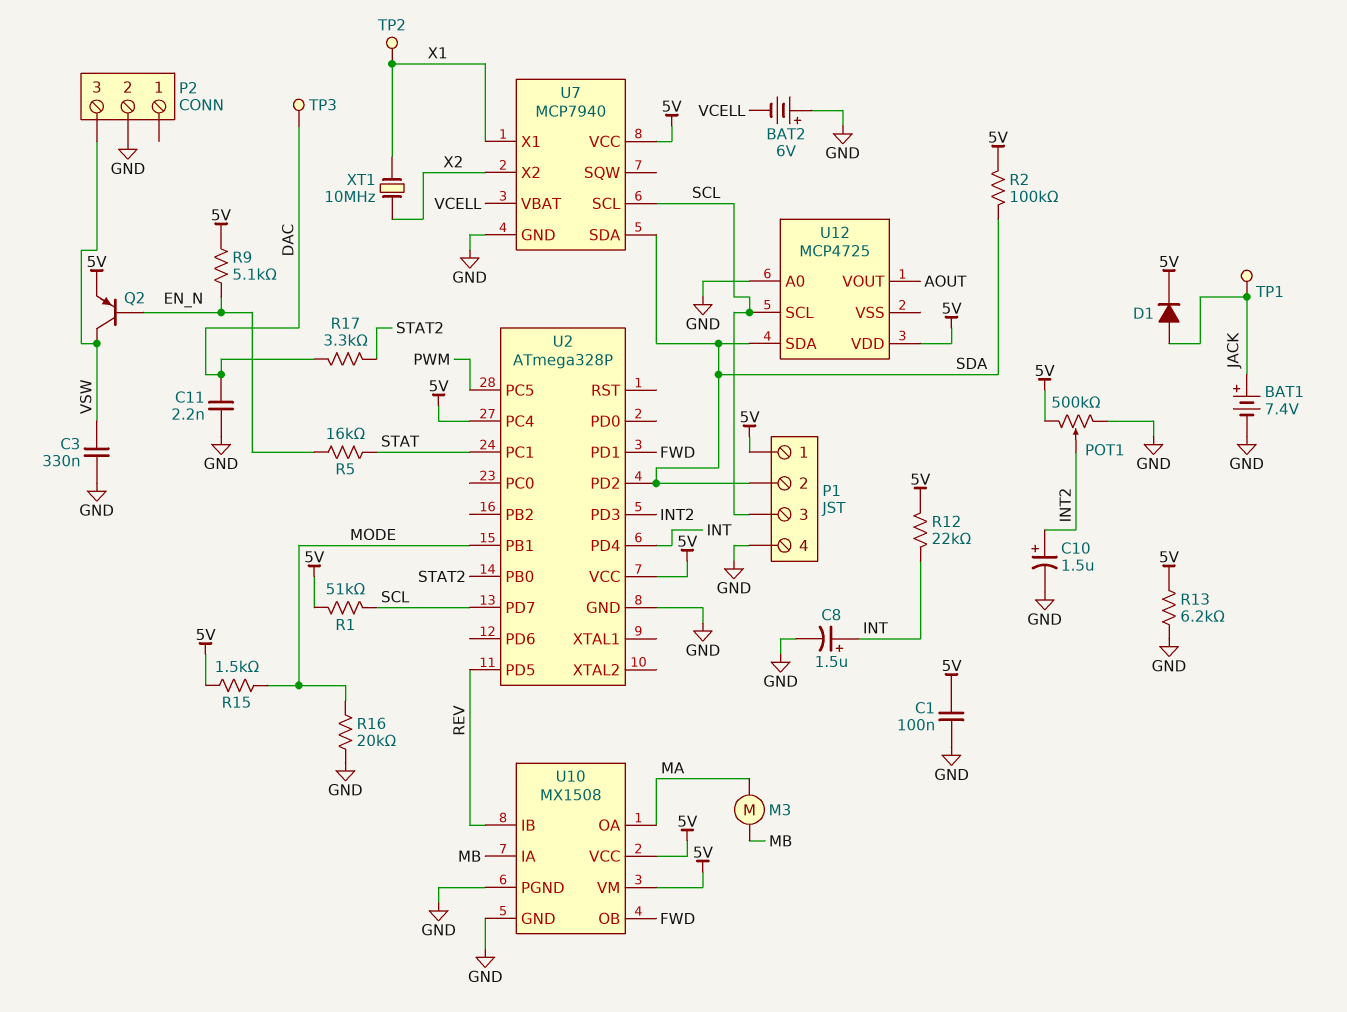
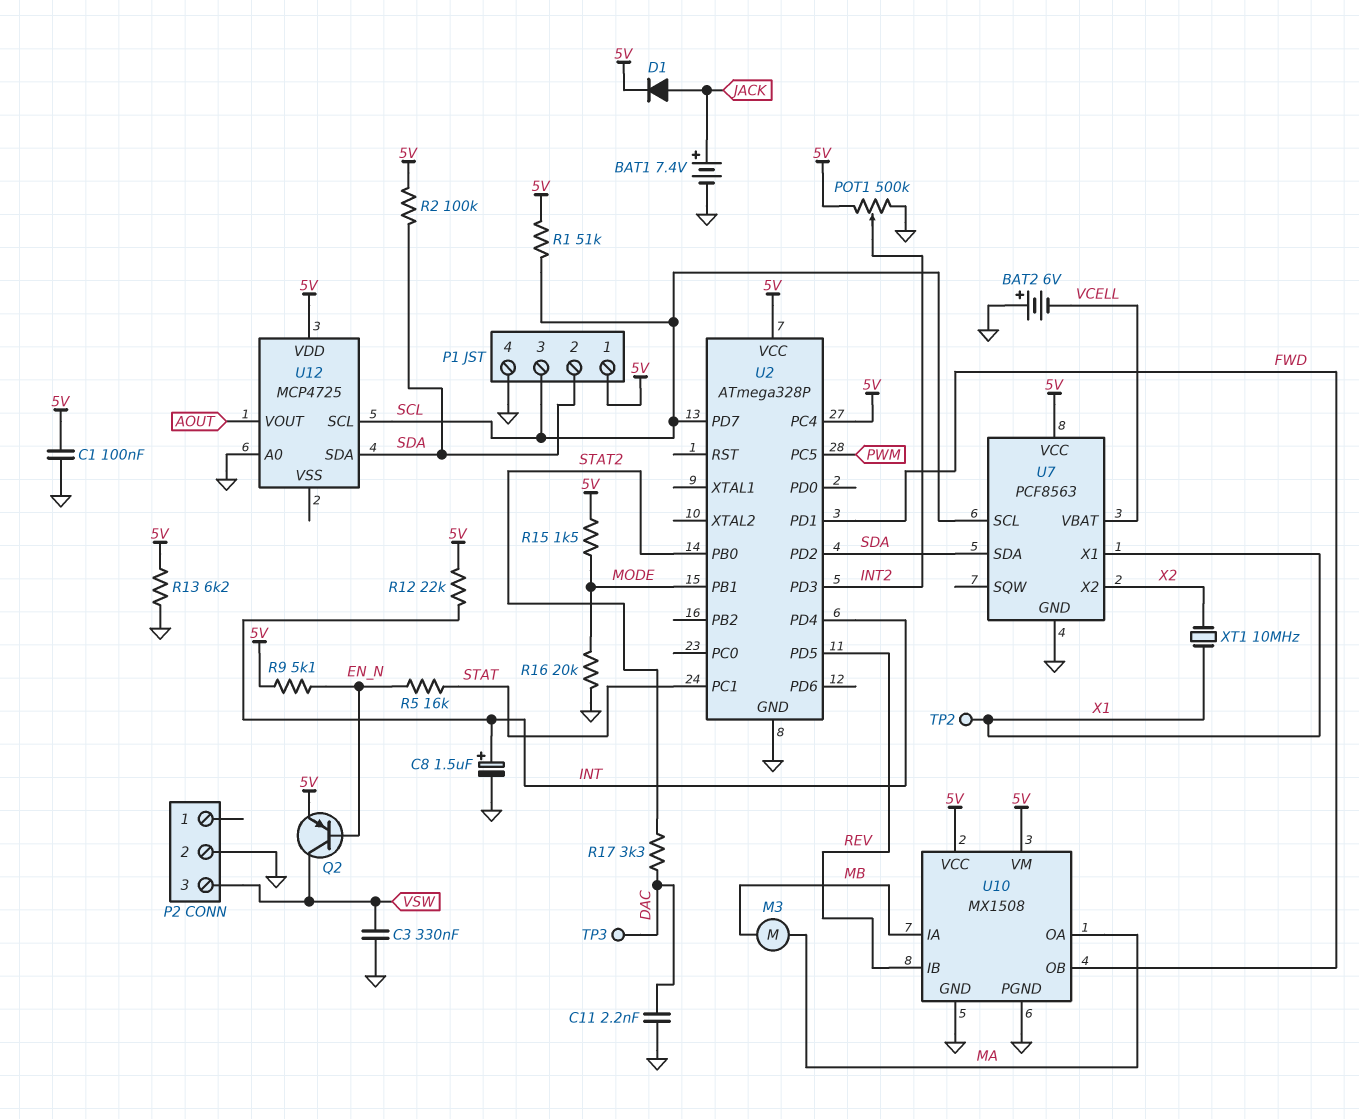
C10: 1.5uF (plus INT2, minus GND) -> none
TP1: test point (JACK) -> none
U7: MCP7940 -> PCF8563

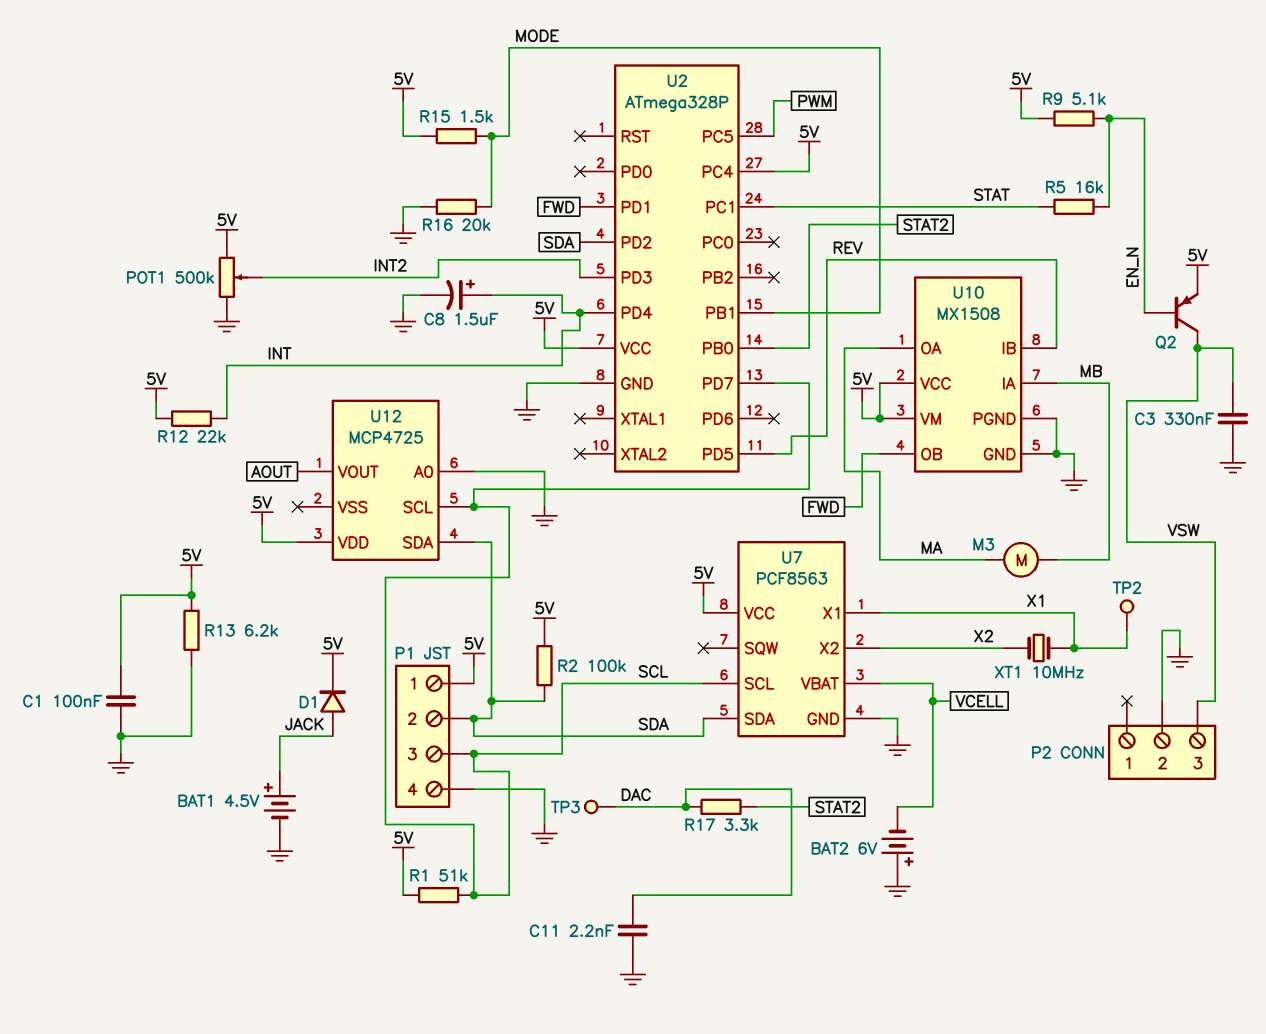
BAT1: 7.4V (plus JACK, minus GND) -> 4.5V (plus JACK, minus GND)

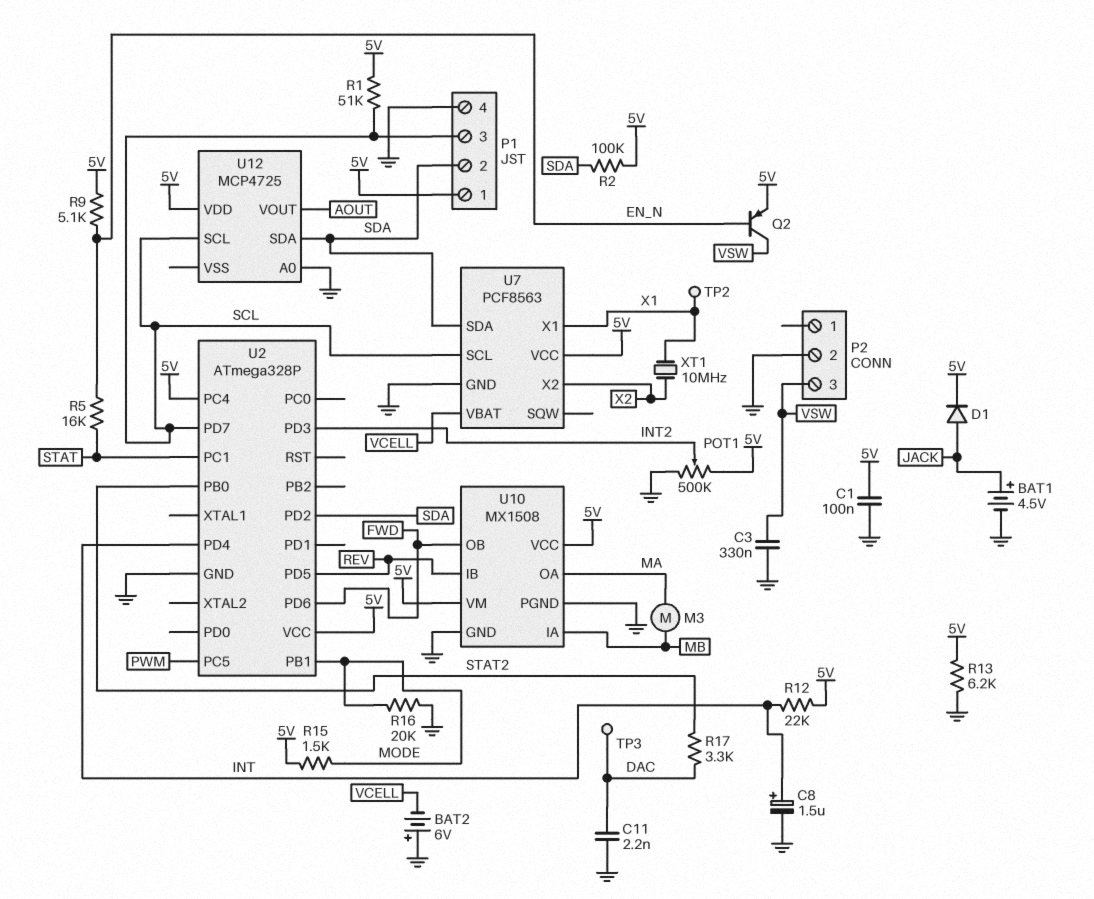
U2 pin PD1: FWD -> none
U2 pin PD6: none -> FWD

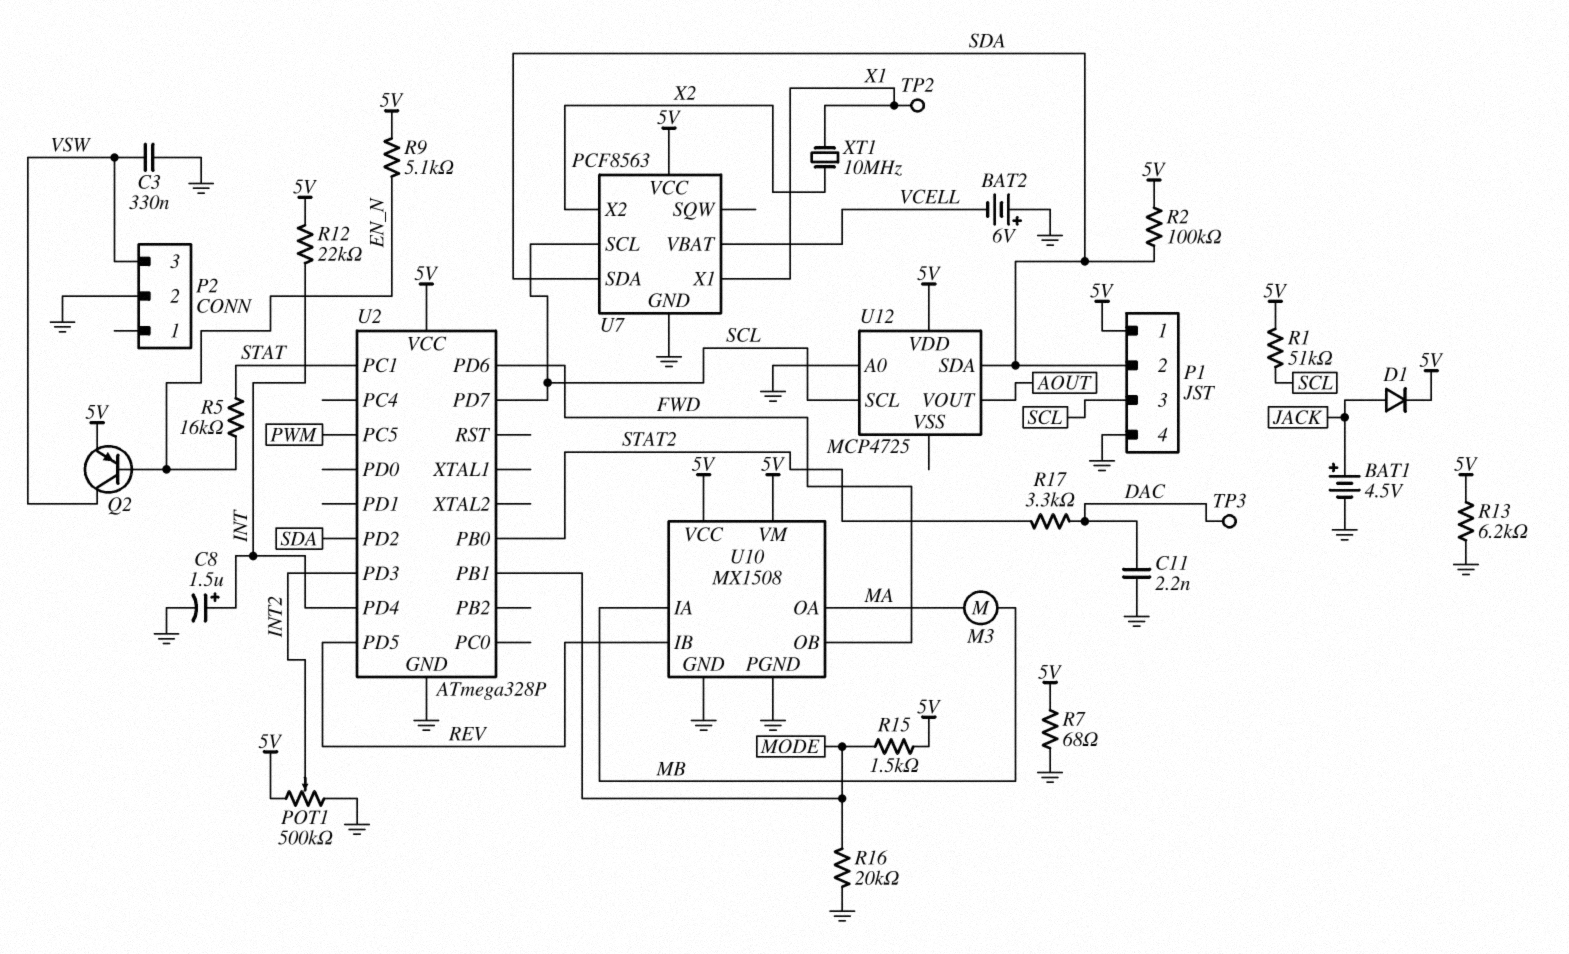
C1: 100nF (5V, GND) -> none
R7: none -> 68 (5V, GND)
U2 pin PC4: 5V -> none

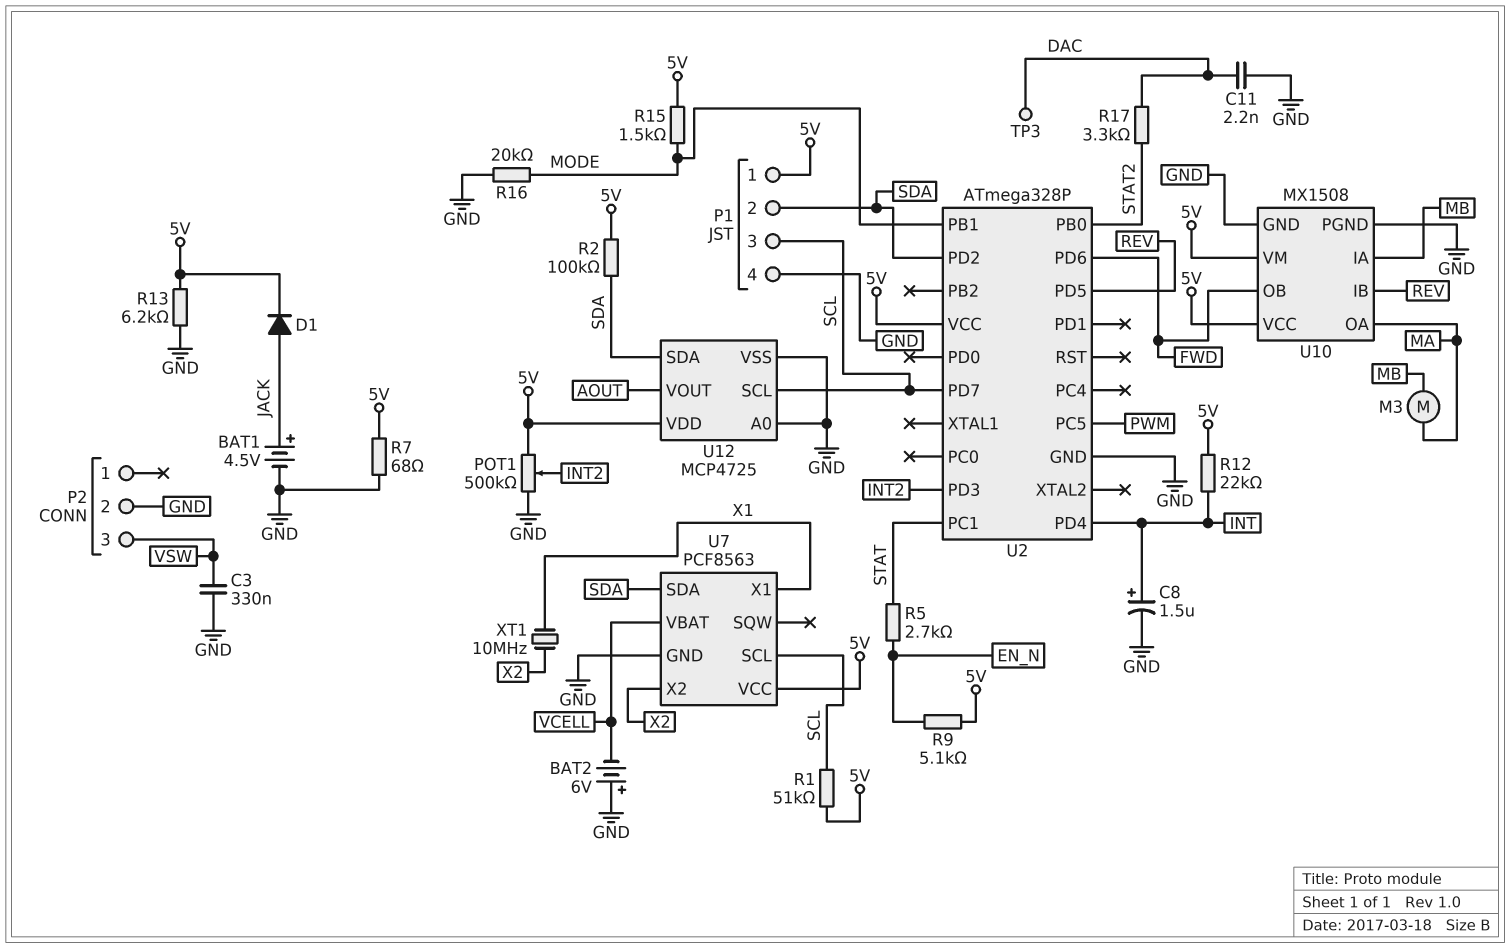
Q2: PNP (B EN_N, C VSW, E 5V) -> none
R5: 16k (EN_N, STAT) -> 2.7k (EN_N, STAT)
TP2: test point (X1) -> none
U12 pin VSS: none -> GND

